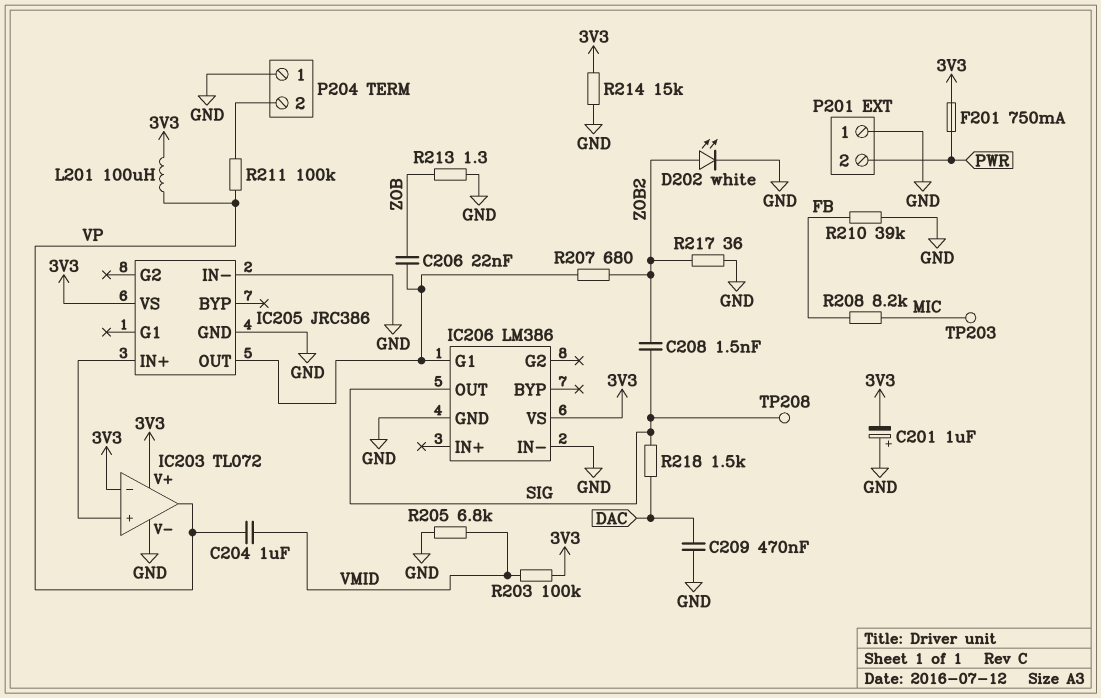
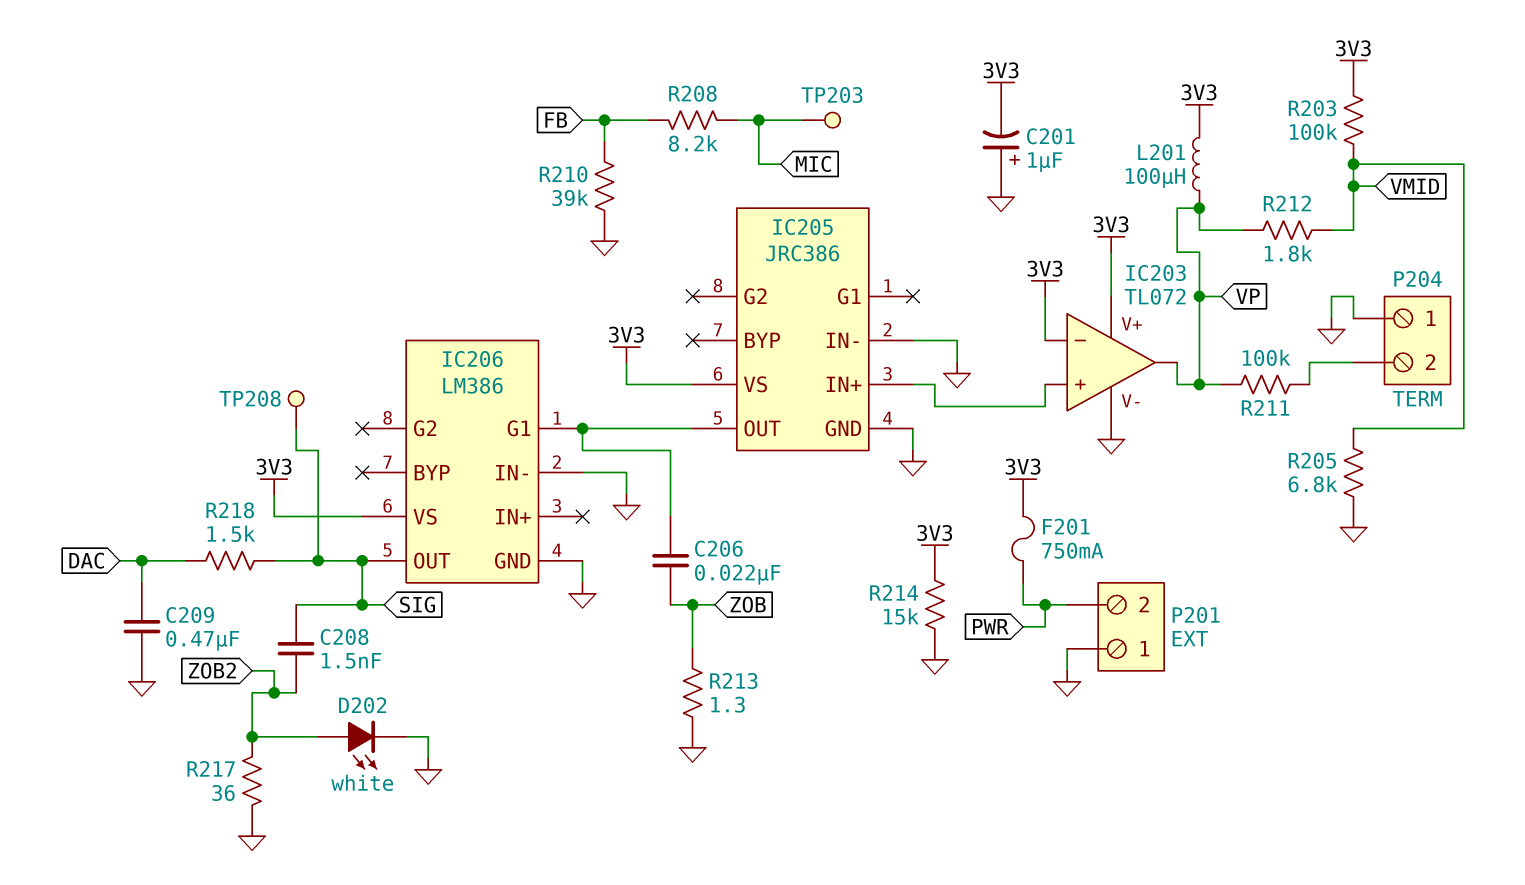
C204: 1uF (VMID, VP) -> none
R207: 680 (IC205/OUT, ZOB2) -> none
R212: none -> 1.8k (VMID, VP)

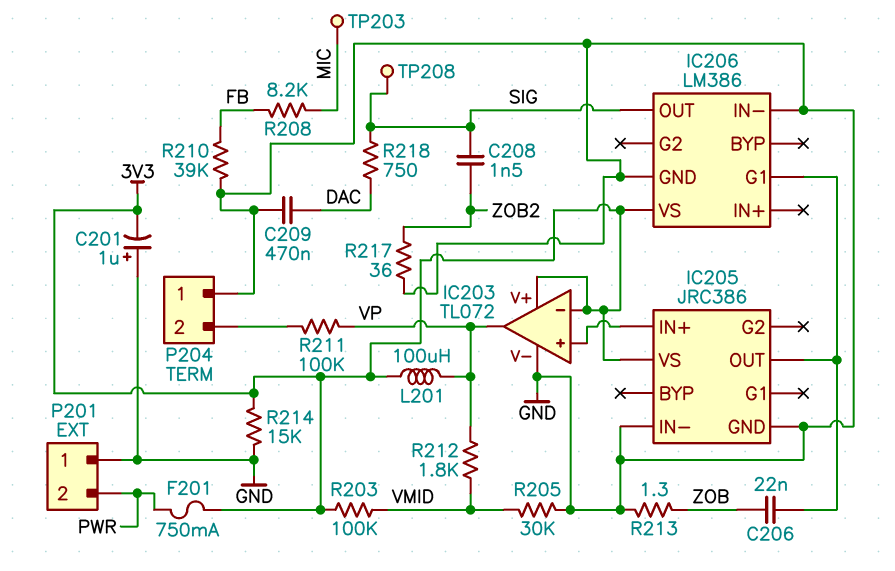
D202: LED white (A ZOB2, K GND) -> none
R205: 6.8k (GND, VMID) -> 30k (GND, VMID)
R218: 1.5k (DAC, SIG) -> 750 (DAC, SIG)

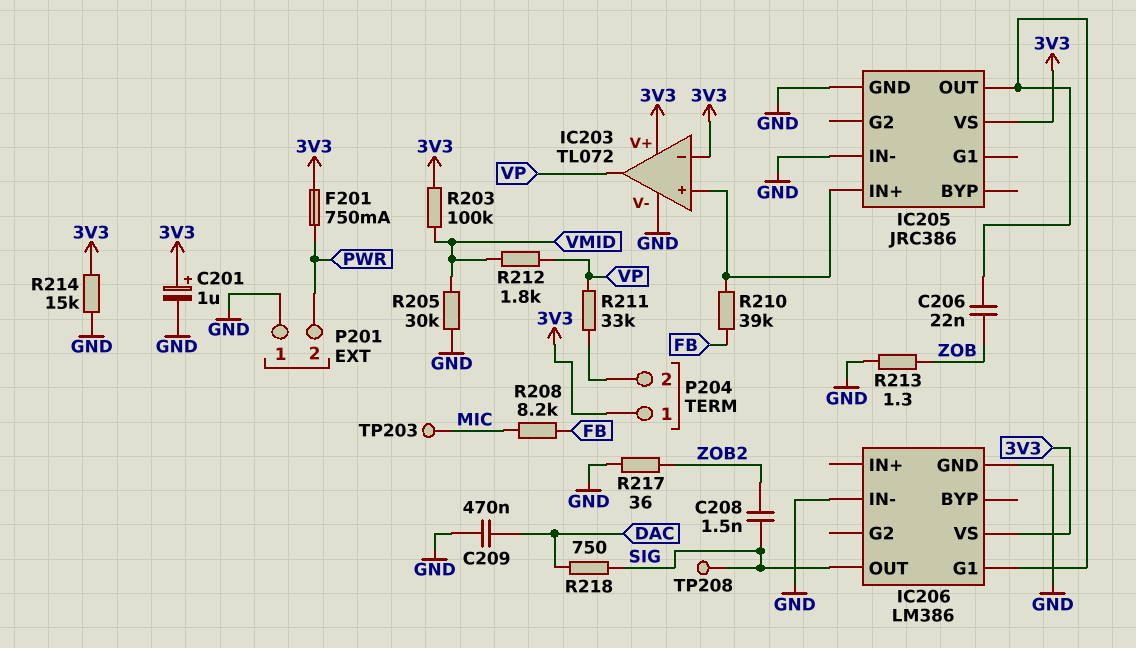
C201: 1uF (plus GND, minus 3V3) -> 1uF (plus 3V3, minus GND)
L201: 100uH (3V3, VP) -> none
P204 pin 1: GND -> 3V3
R210: 39k (FB, GND) -> 39k (FB, IC203/in+)
R211: 100k (P204/2, VP) -> 33k (P204/2, VP)

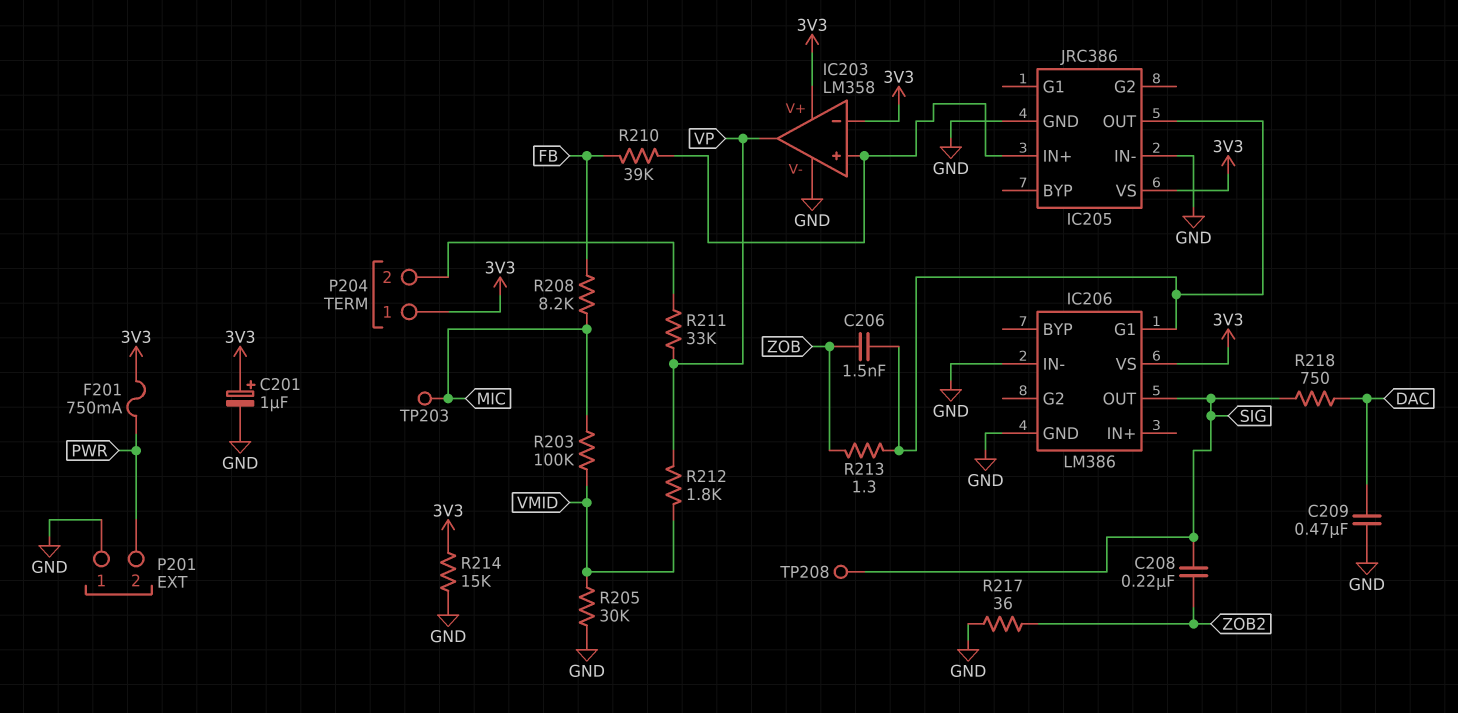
C206: 22nF (IC205/OUT, ZOB) -> 1.5nF (IC205/OUT, ZOB)
C208: 1.5nF (SIG, ZOB2) -> 220nF (SIG, ZOB2)
IC203: TL072 -> LM358
R203: 100k (3V3, VMID) -> 100k (MIC, VMID)
R213: 1.3 (GND, ZOB) -> 1.3 (IC205/OUT, ZOB)

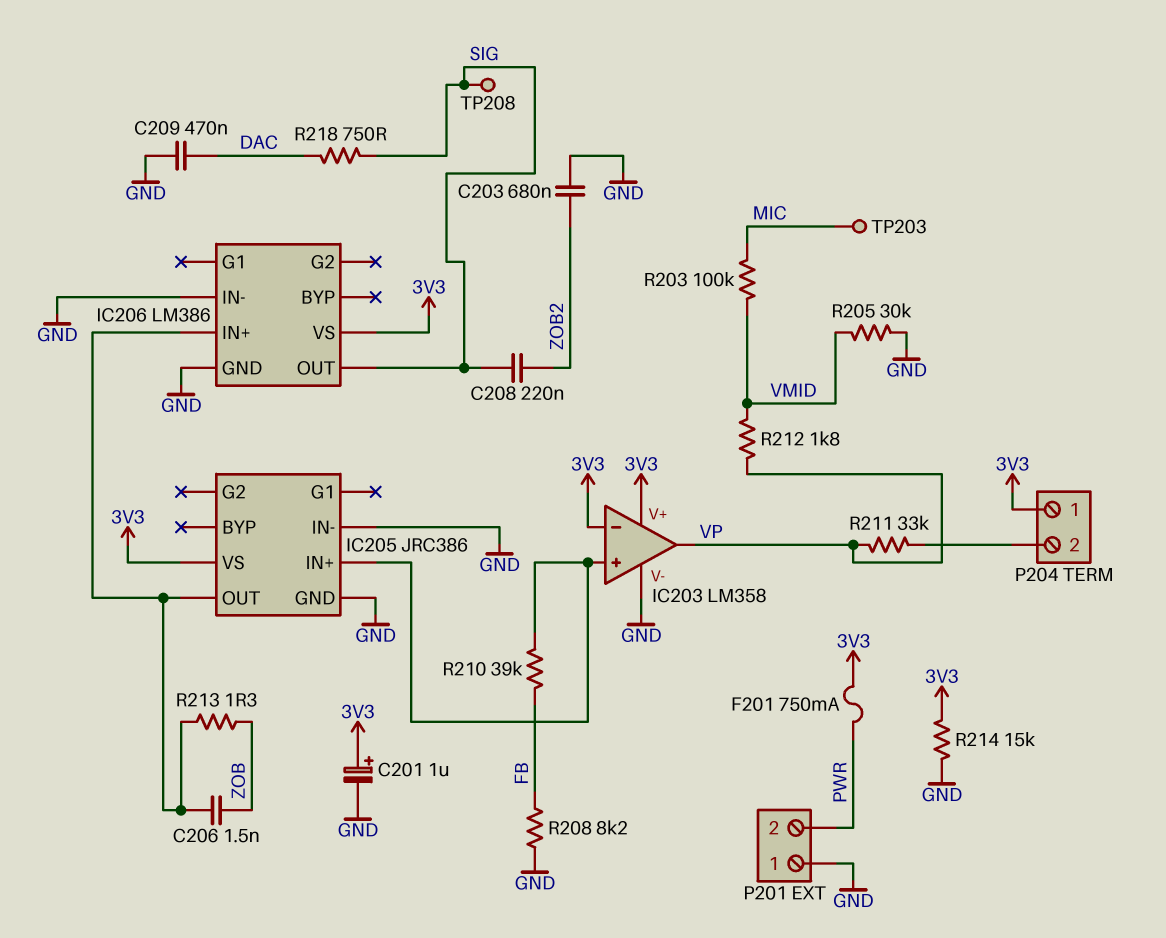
C203: none -> 680nF (GND, ZOB2)
IC206 pin G1: IC205/OUT -> none
IC206 pin IN+: none -> IC205/OUT
R208: 8.2k (FB, MIC) -> 8.2k (FB, GND)
R217: 36 (GND, ZOB2) -> none

